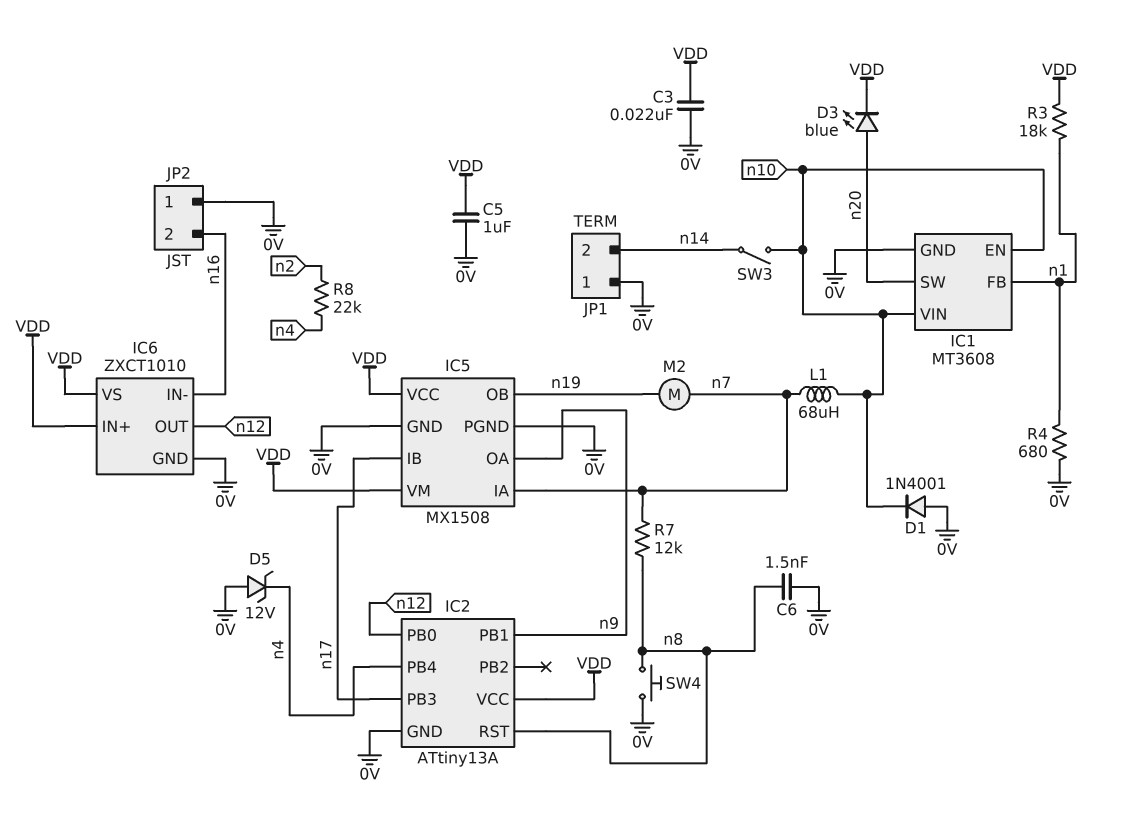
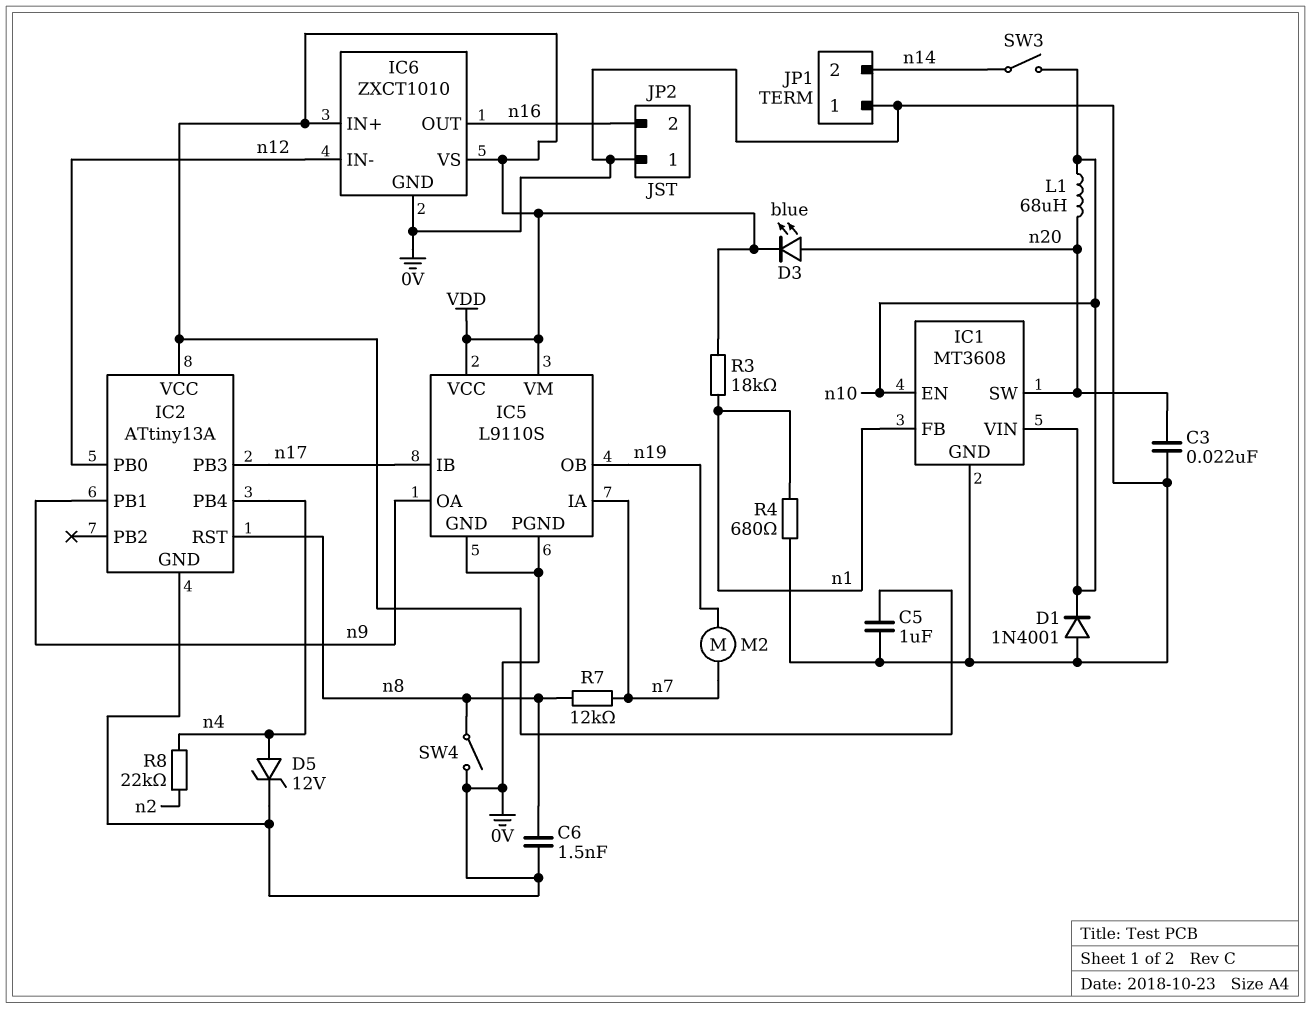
C3: 22nF (0V, VDD) -> 22nF (0V, n20)
D5: zener 12V (A 0V, K n4) -> zener 12V (A n4, K 0V)
IC5: MX1508 -> L9110S
IC6 pin IN-: n16 -> n12
IC6 pin OUT: n12 -> n16
L1: 68uH (n7, n10) -> 68uH (n10, n20)
SW4: button (0V, n8) -> switch (0V, n8)

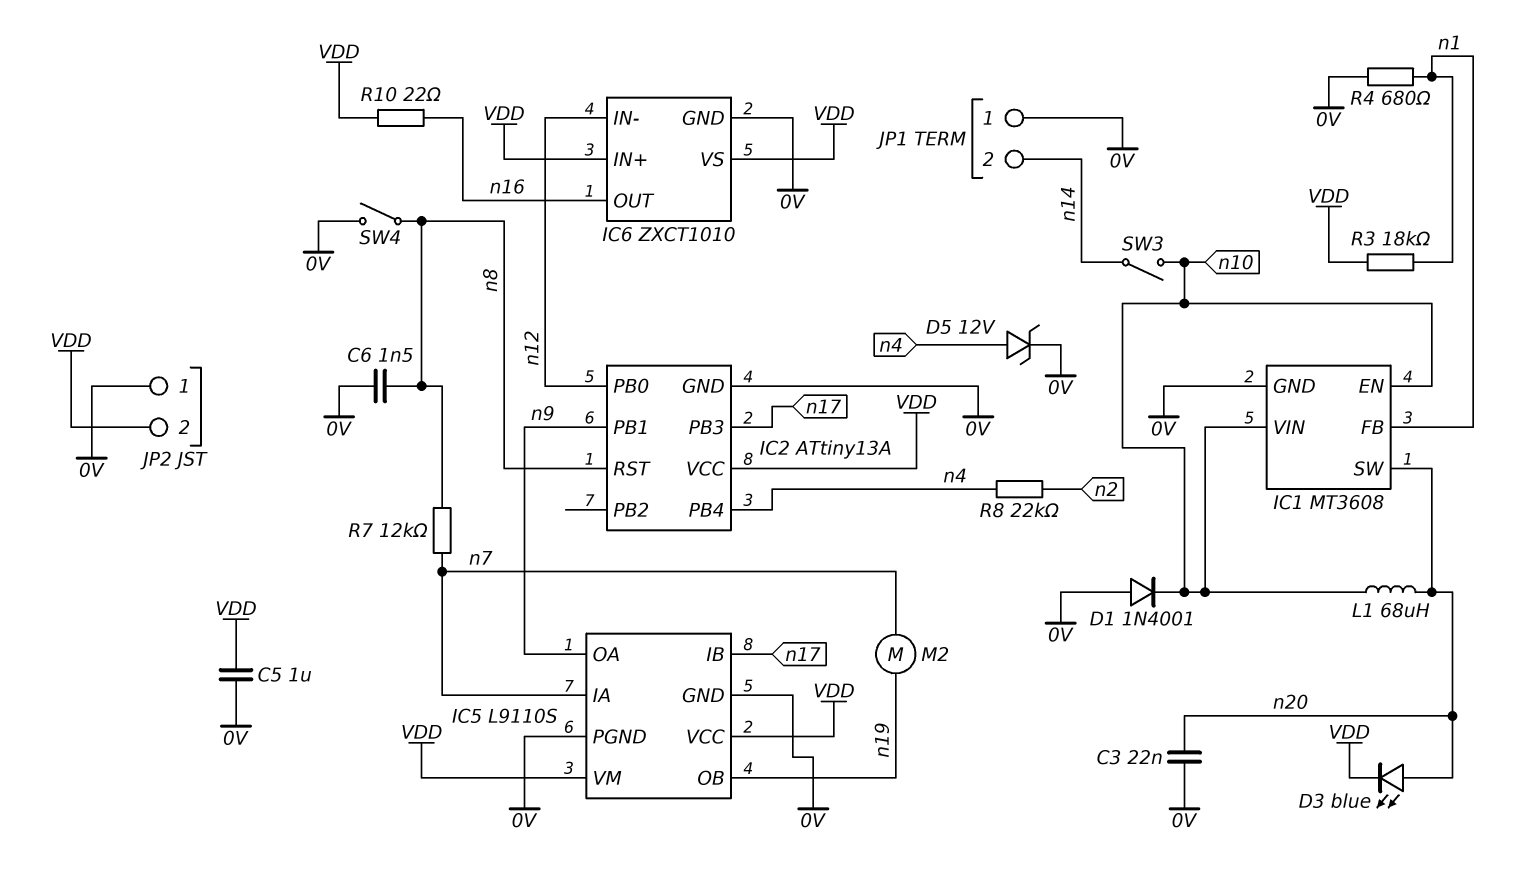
JP2 pin 2: n16 -> VDD
R10: none -> 22 (VDD, n16)

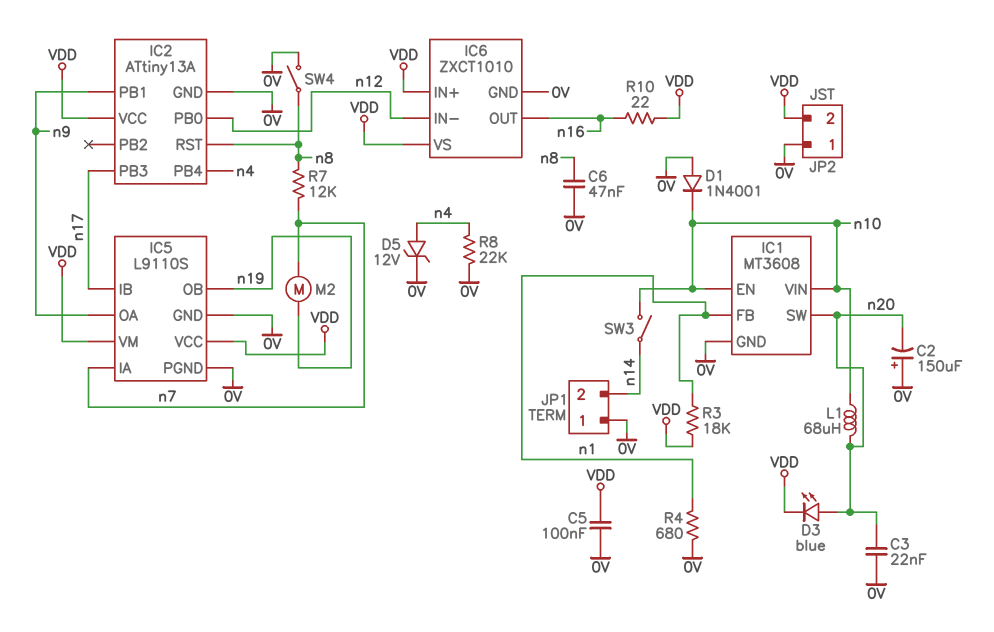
C2: none -> 150uF (plus 0V, minus n20)
C5: 1uF (0V, VDD) -> 100nF (0V, VDD)
C6: 1.5nF (0V, n8) -> 47nF (0V, n8)
R8: 22k (n2, n4) -> 22k (0V, n4)

